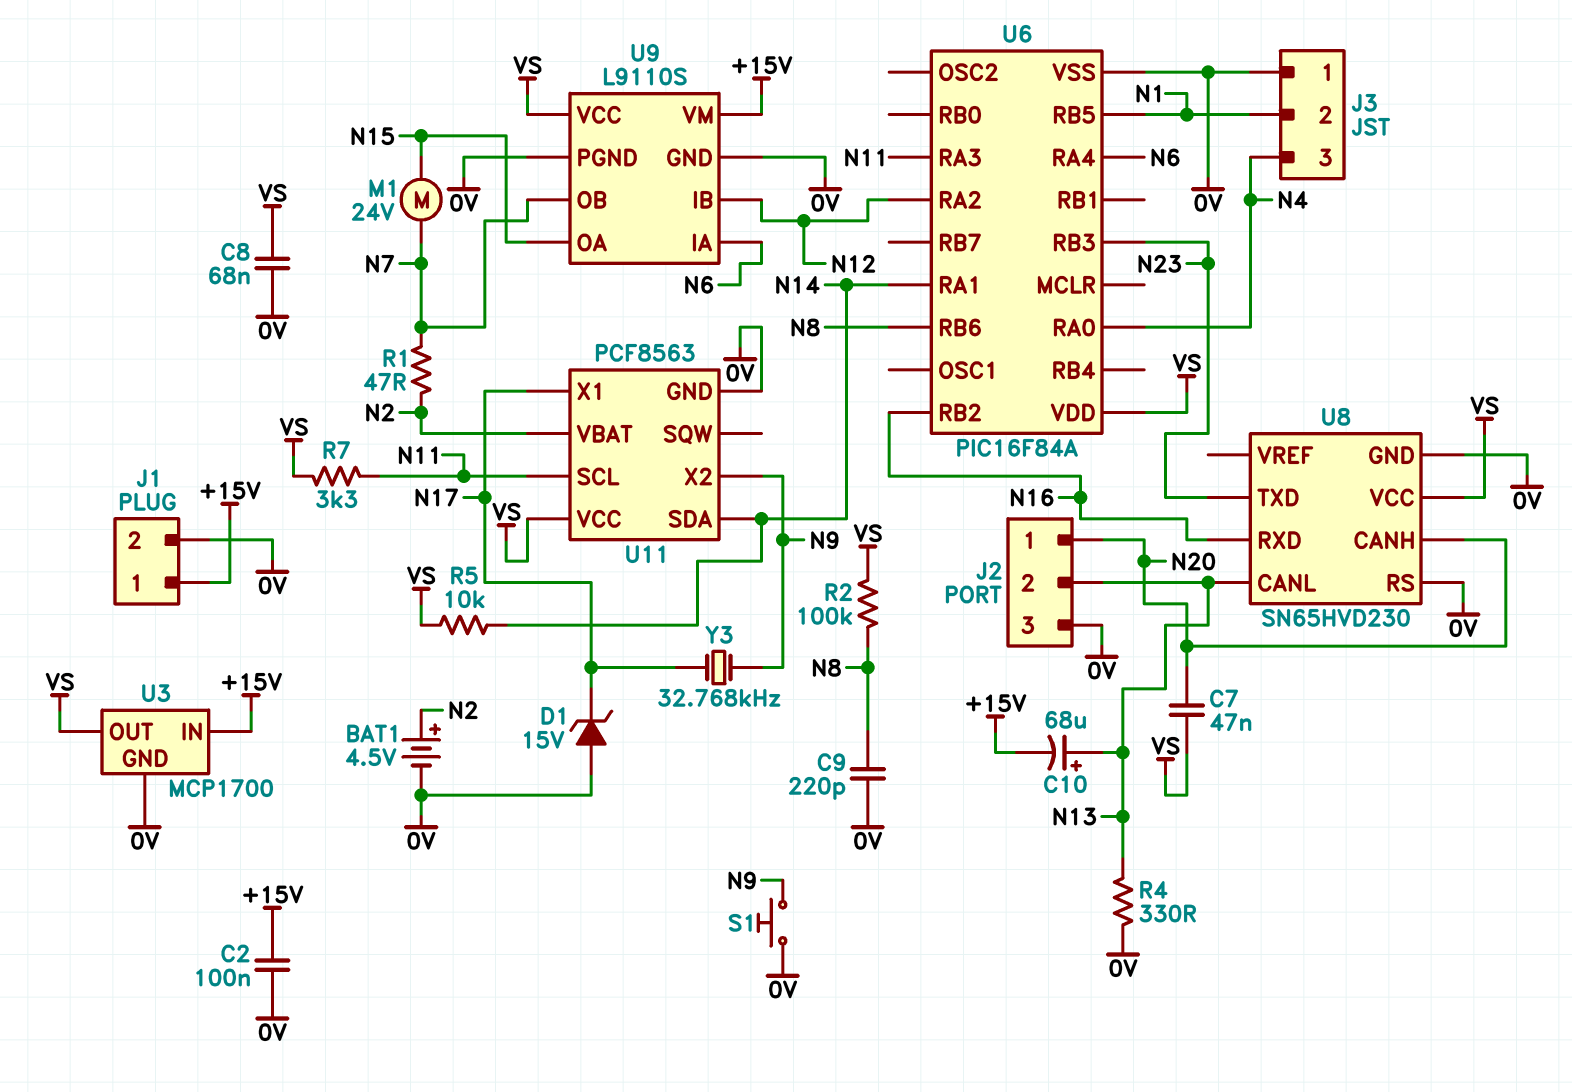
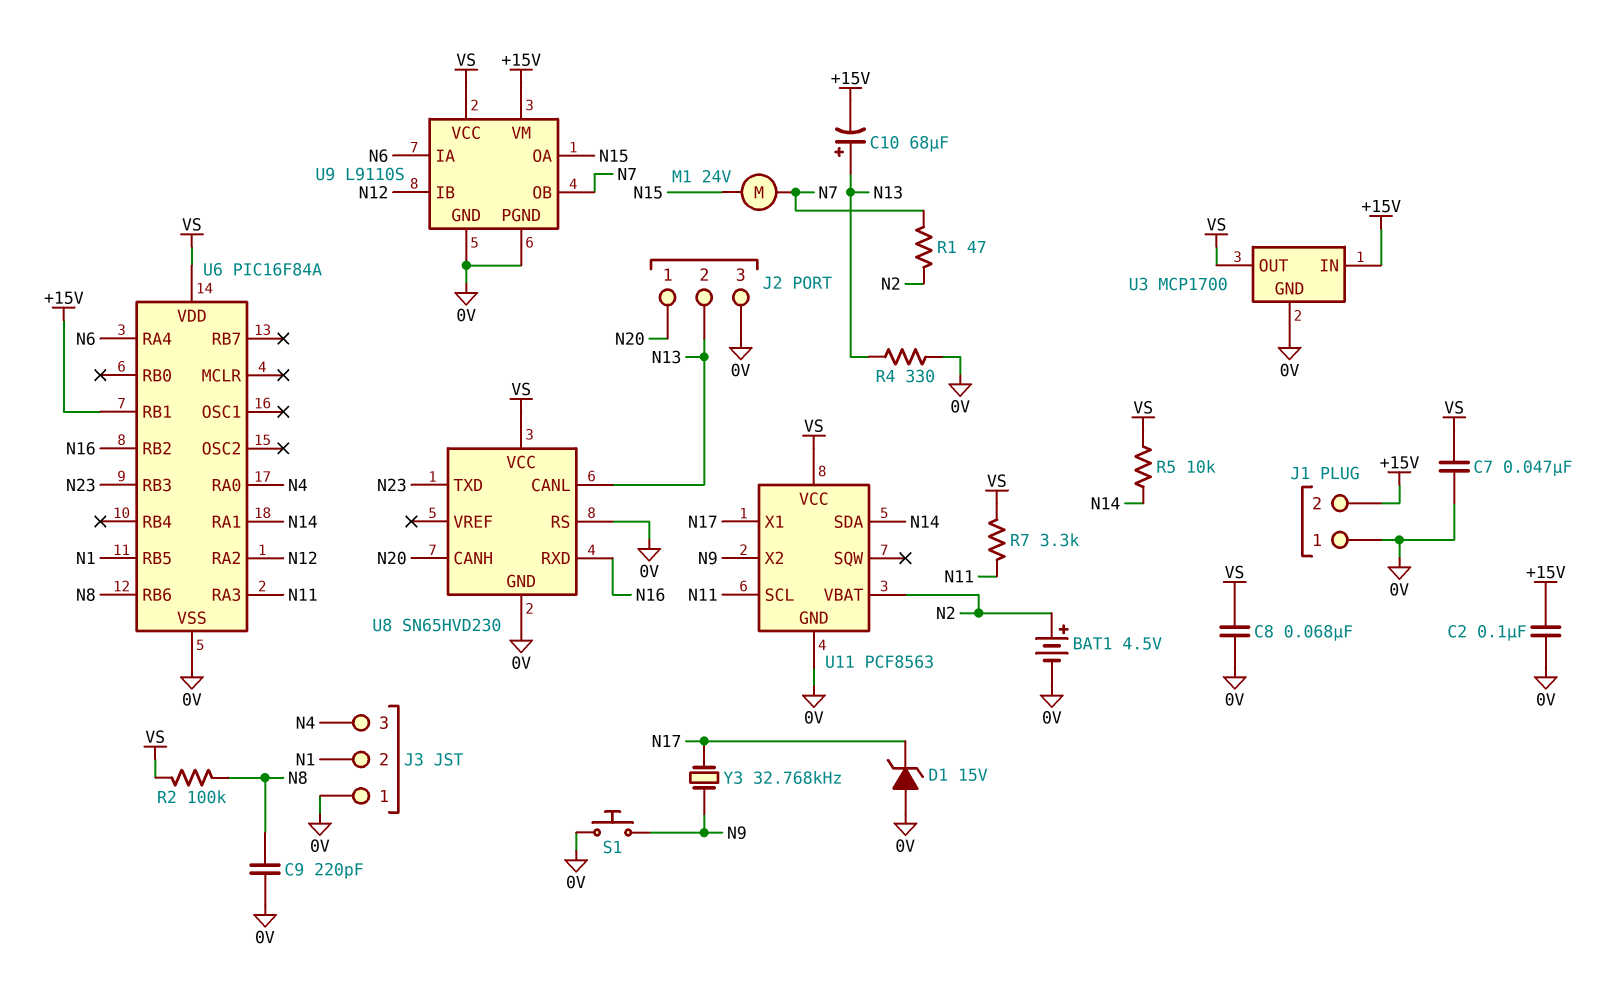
C7: 47nF (N20, VS) -> 47nF (0V, VS)
J1 pin 1: +15V -> 0V
J1 pin 2: 0V -> +15V
U6 pin RB1: none -> +15V

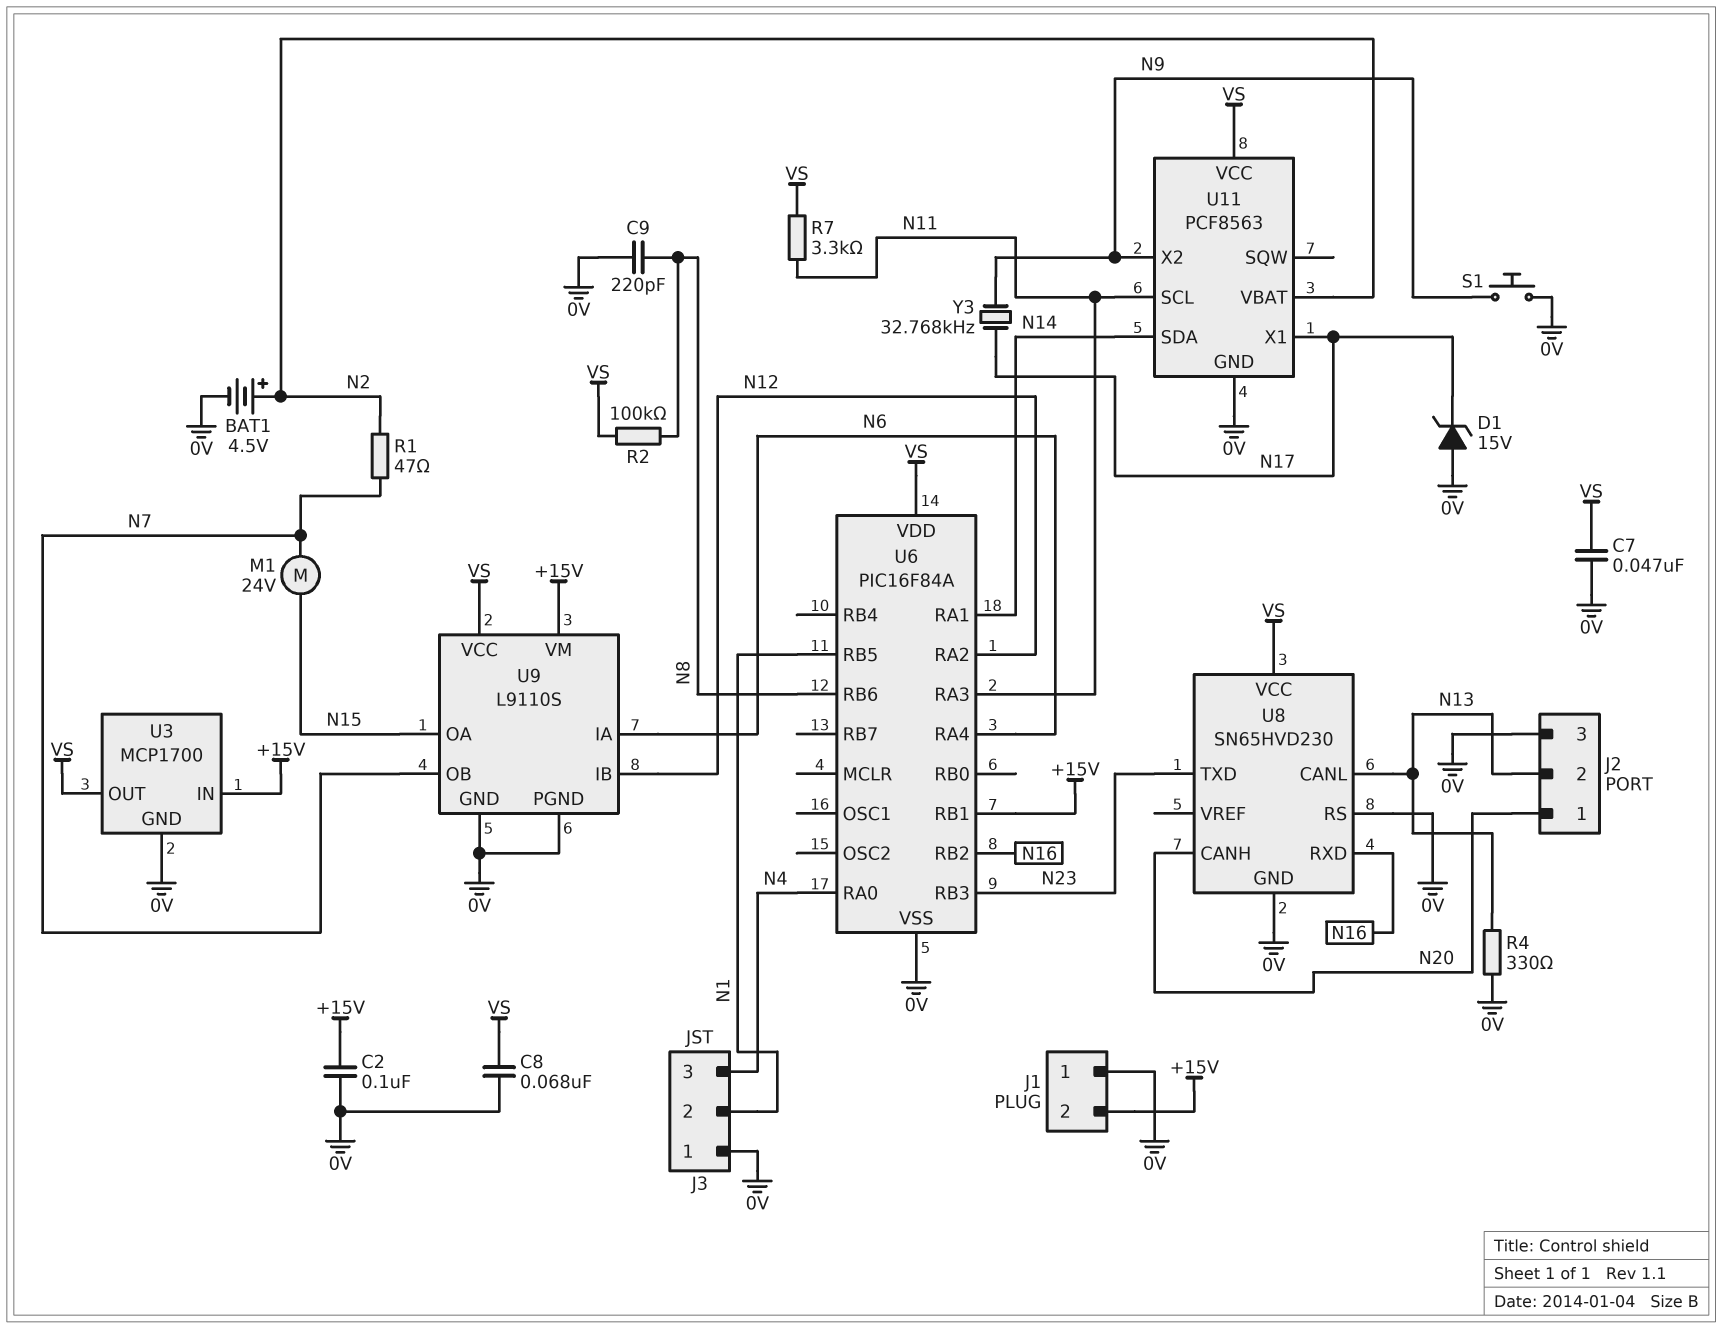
C10: 68uF (plus N13, minus +15V) -> none
R5: 10k (N14, VS) -> none

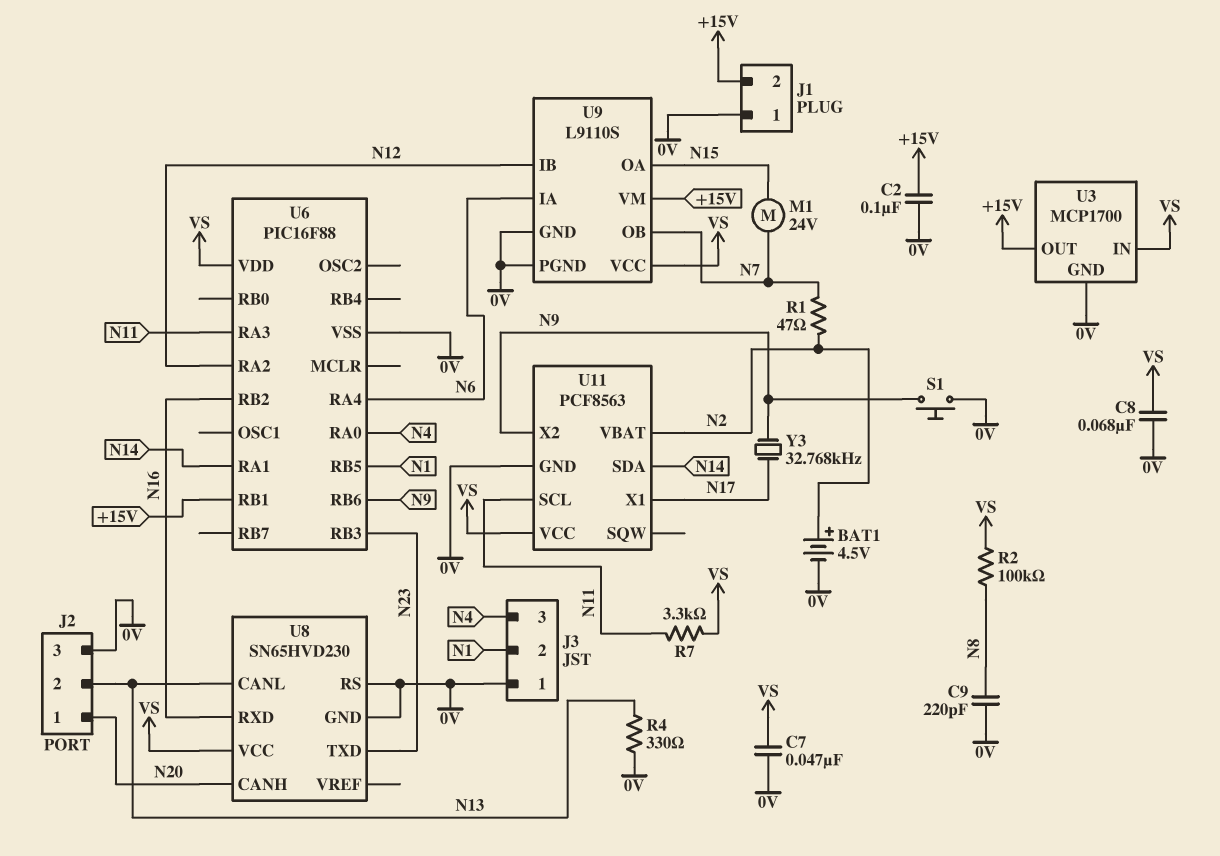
D1: zener 15V (A 0V, K N17) -> none
U3 pin IN: +15V -> VS
U3 pin OUT: VS -> +15V
U6: PIC16F84A -> PIC16F88
U6 pin RB6: N8 -> N9

